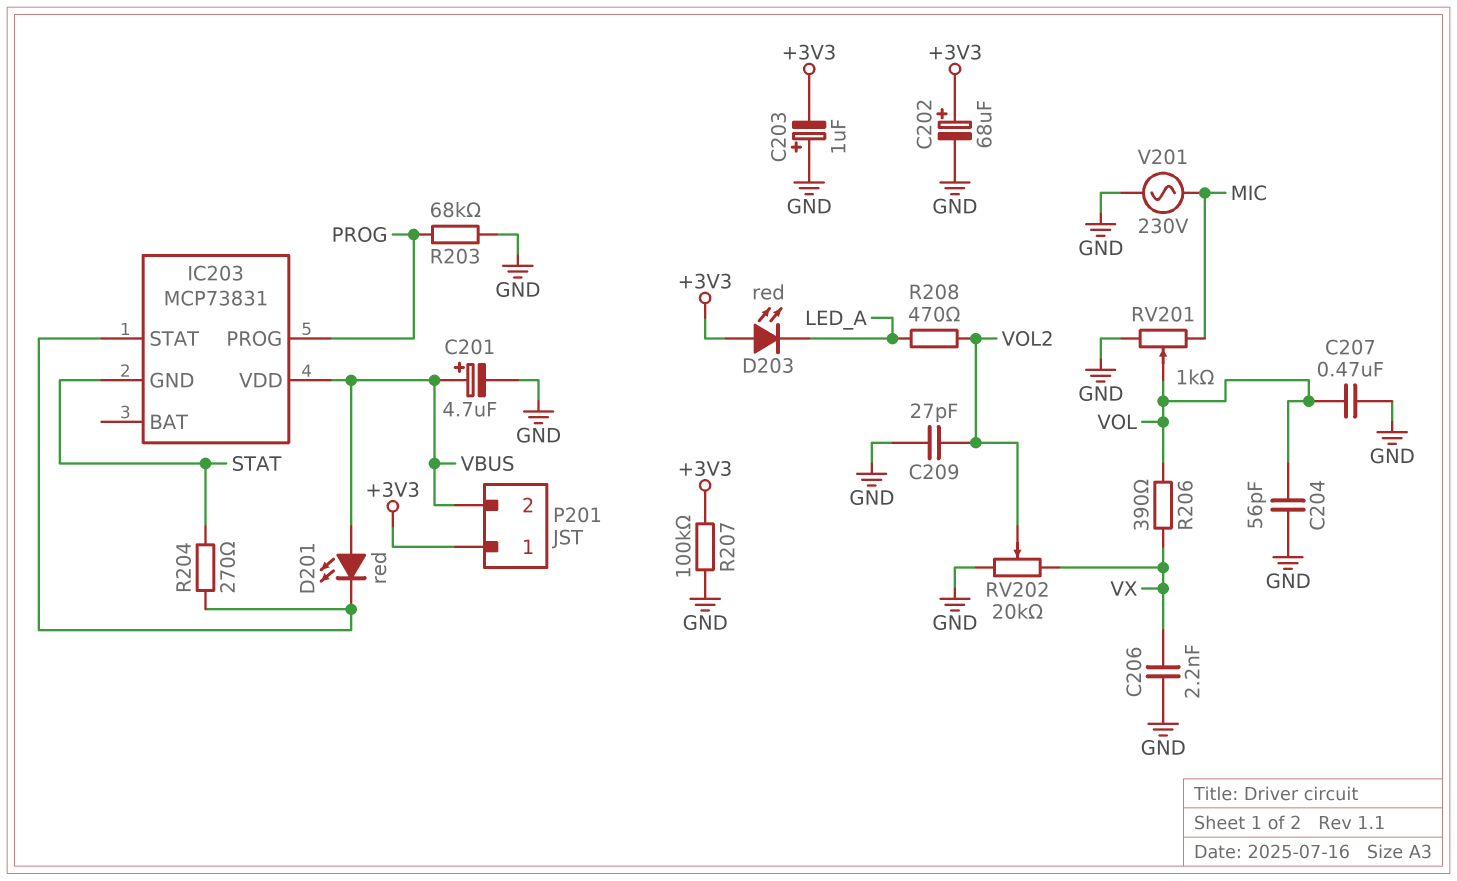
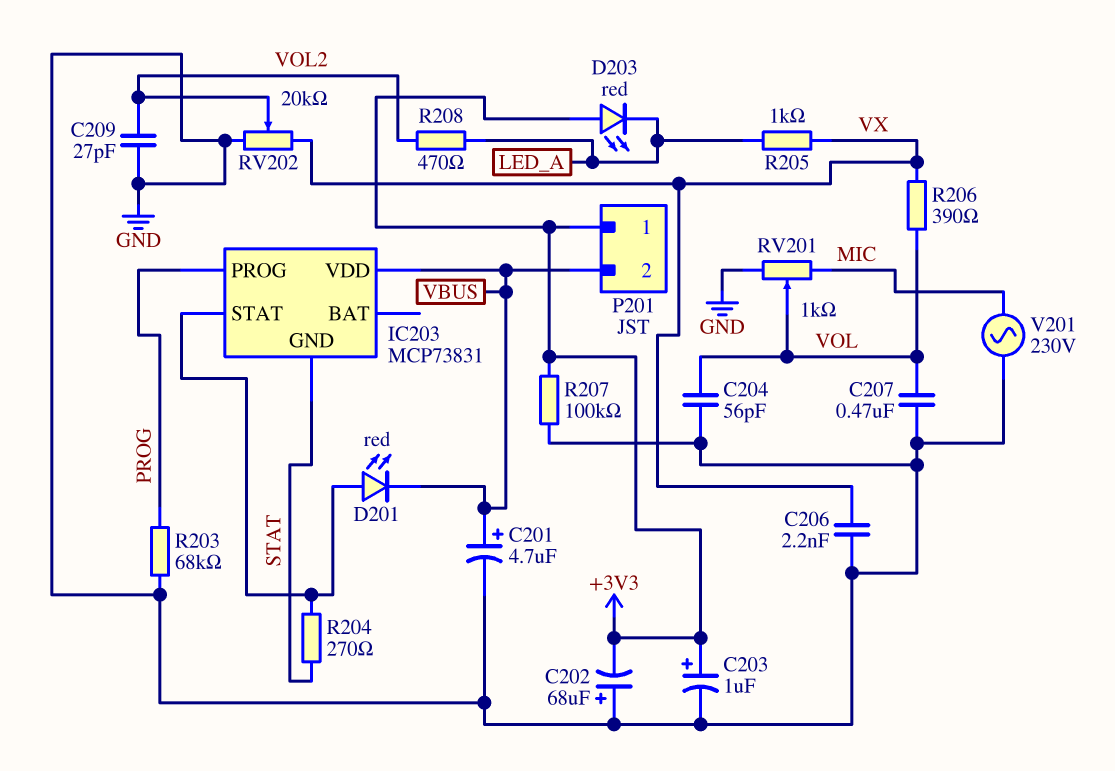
C202: 68uF (plus +3V3, minus GND) -> 68uF (plus GND, minus +3V3)
C203: 1uF (plus GND, minus +3V3) -> 1uF (plus +3V3, minus GND)
D201: LED red (A VBUS, K IC203/STAT) -> LED red (A IC203/STAT, K VBUS)
R205: none -> 1k (LED_A, VX)

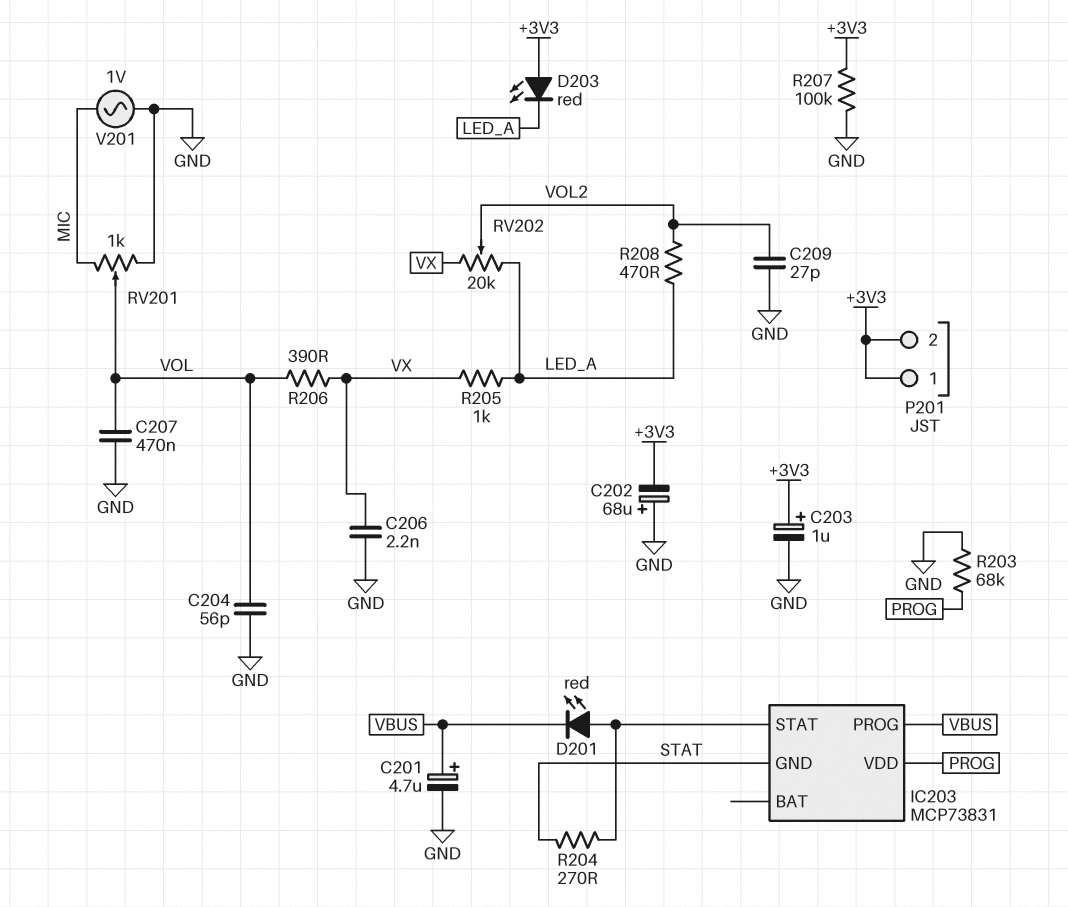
IC203 pin PROG: PROG -> VBUS
IC203 pin VDD: VBUS -> PROG
P201 pin 2: VBUS -> +3V3
RV202: 20k (GND, VX, wiper VOL2) -> 20k (LED_A, VX, wiper VOL2)
V201: AC 230V (GND, MIC) -> AC 1V (GND, MIC)

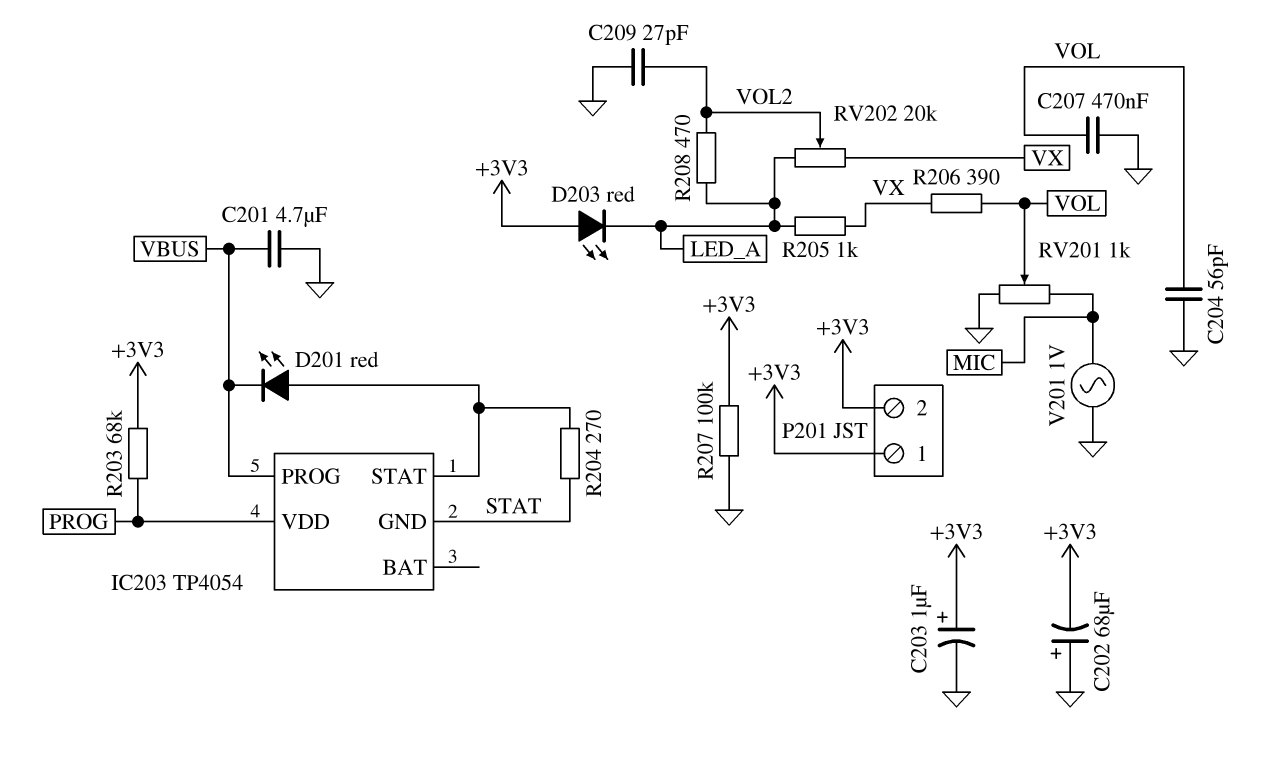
C201: 4.7uF (plus VBUS, minus GND) -> 4.7uF (GND, VBUS)
C206: 2.2nF (GND, VX) -> none
IC203: MCP73831 -> TP4054
R203: 68k (GND, PROG) -> 68k (+3V3, PROG)

